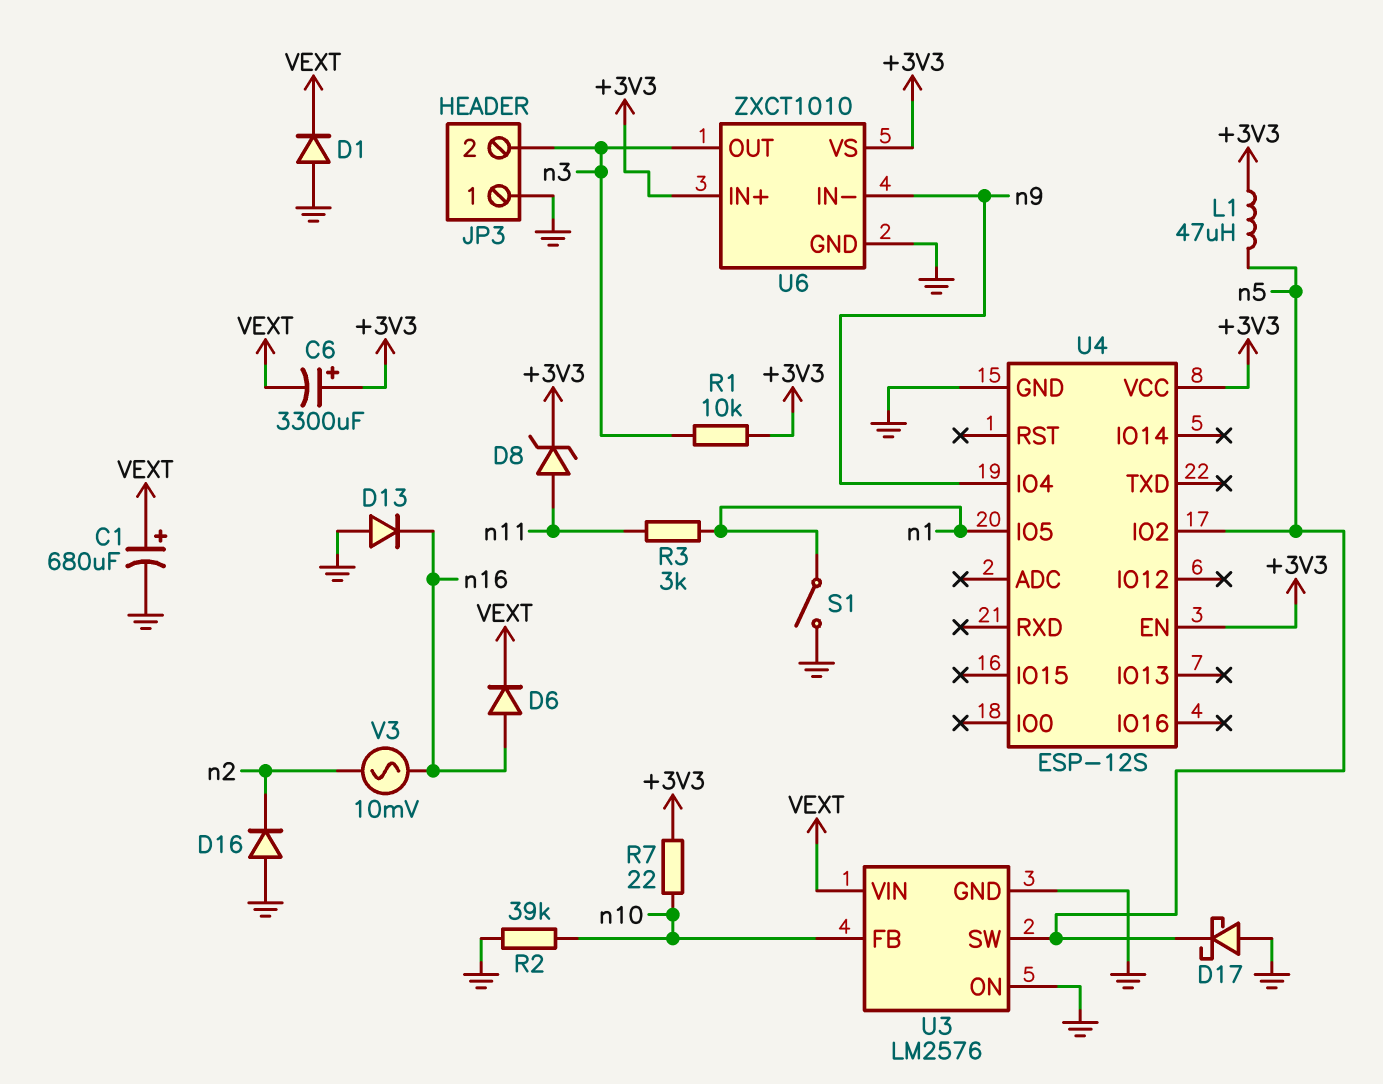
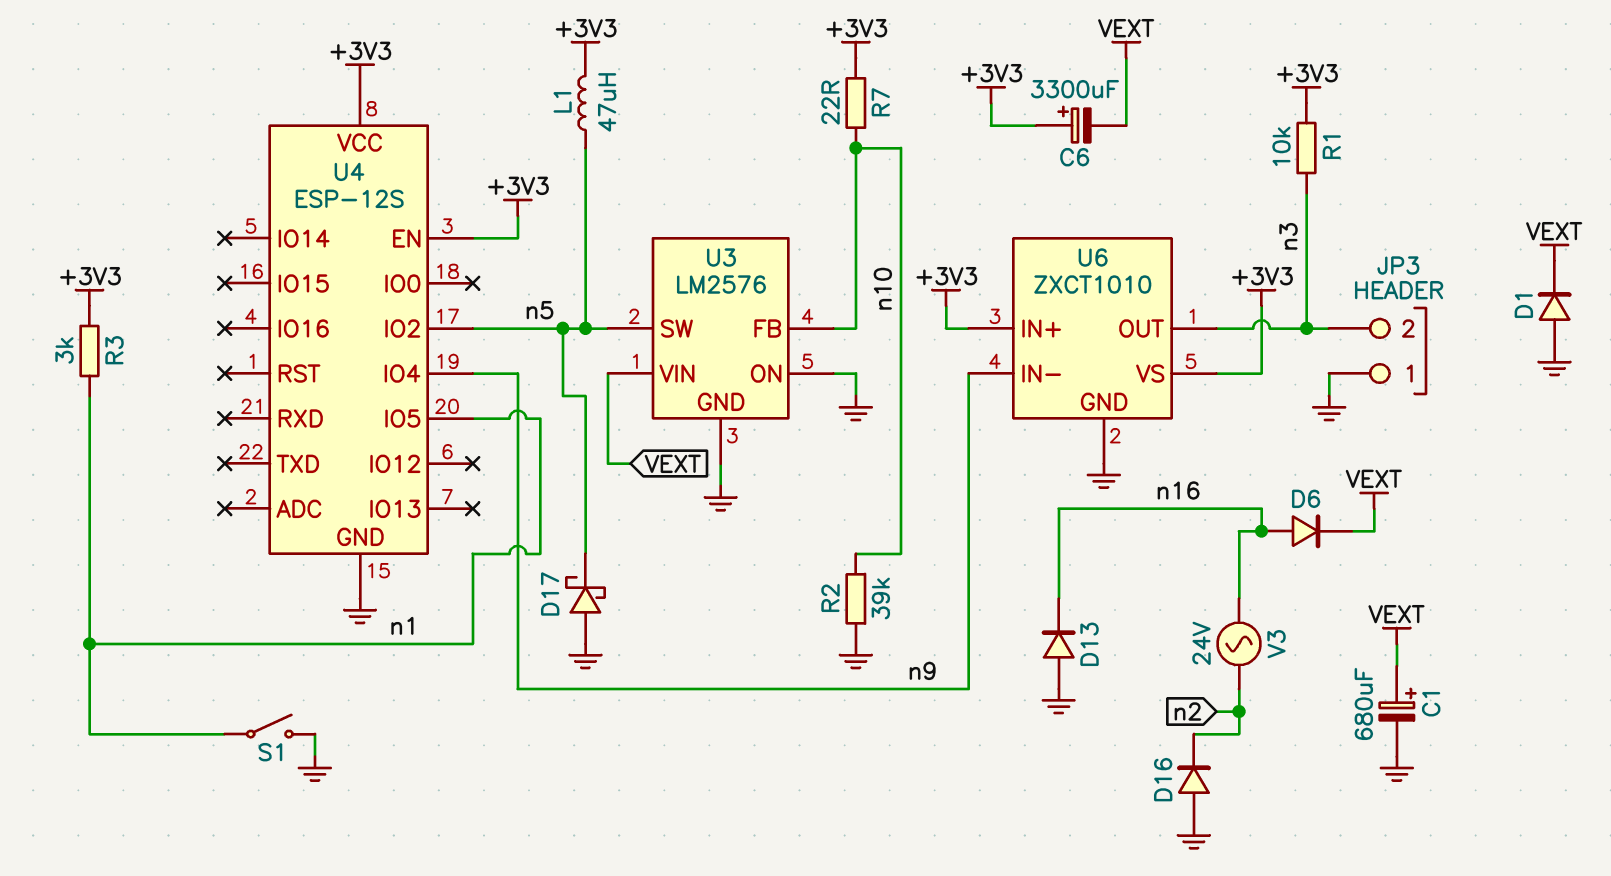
D8: zener (A n11, K +3V3) -> none
R3: 3k (n1, n11) -> 3k (+3V3, n1)
V3: AC 10mV (n2, n16) -> AC 24V (n2, n16)

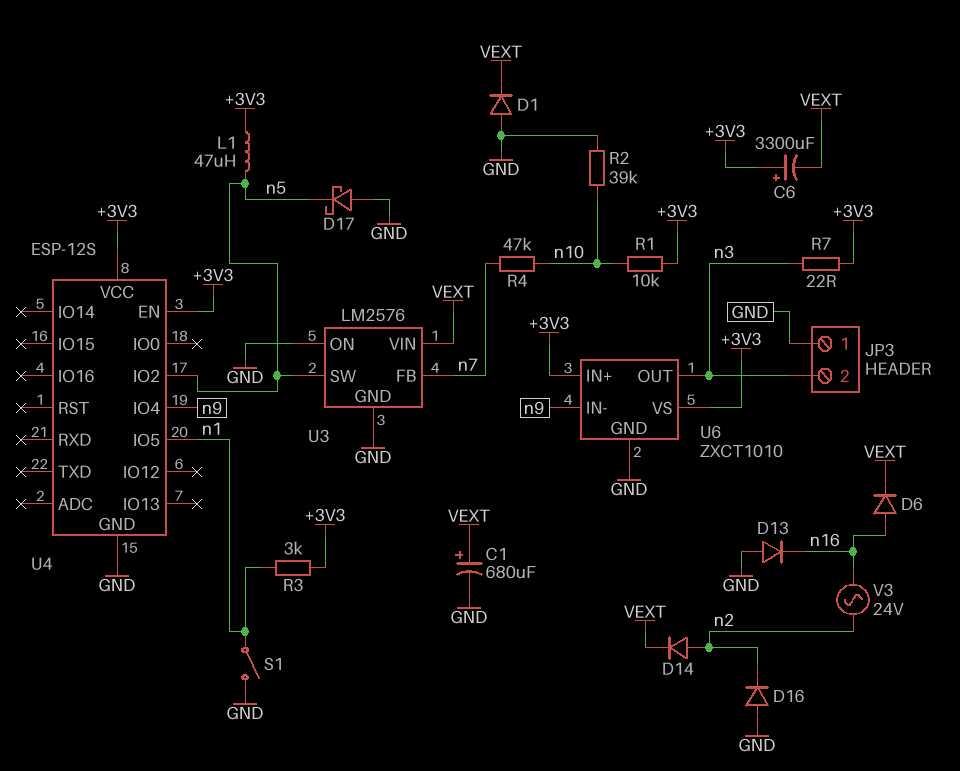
D14: none -> diode (A n2, K VEXT)
R1: 10k (+3V3, n3) -> 10k (+3V3, n10)
R4: none -> 47k (n7, n10)
R7: 22 (+3V3, n10) -> 22 (+3V3, n3)
U3 pin FB: n10 -> n7

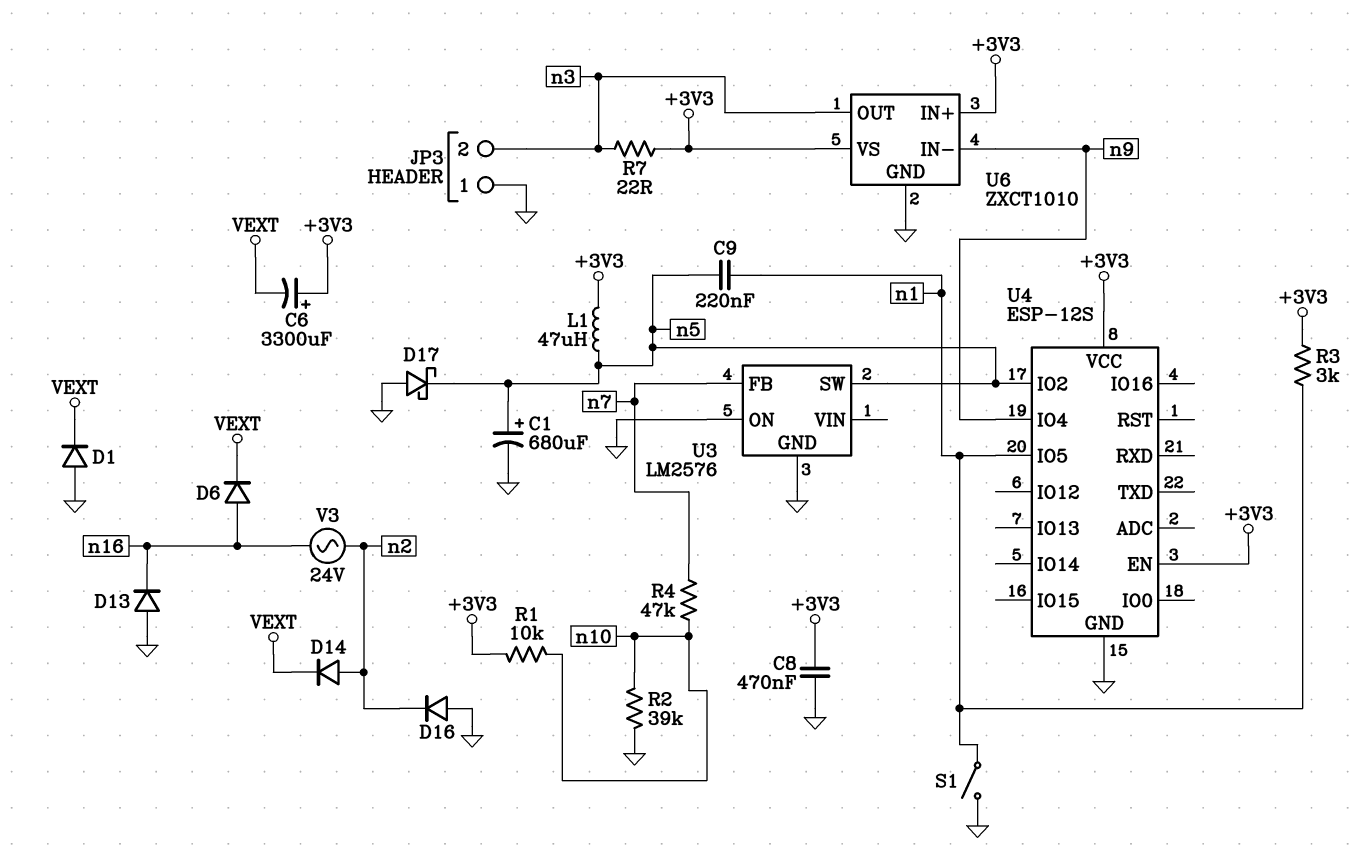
C1: 680uF (plus VEXT, minus GND) -> 680uF (plus n5, minus GND)
C8: none -> 470nF (+3V3, GND)
C9: none -> 220nF (n1, n5)
U3 pin VIN: VEXT -> none

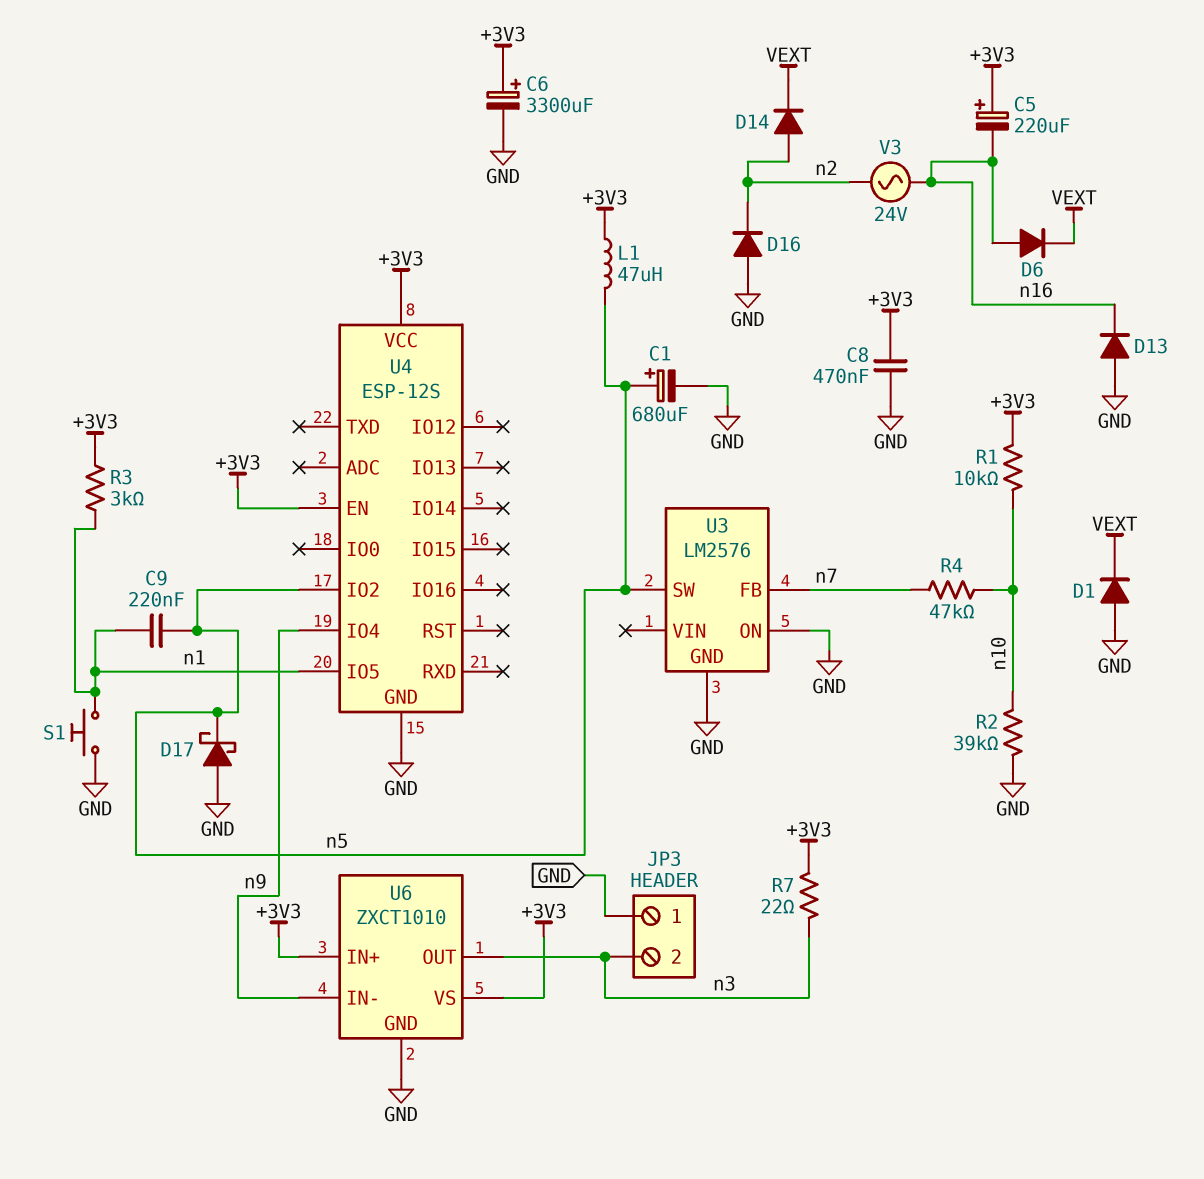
C5: none -> 220uF (plus +3V3, minus n16)
C6: 3300uF (plus +3V3, minus VEXT) -> 3300uF (plus +3V3, minus GND)
S1: switch (GND, n1) -> button (GND, n1)

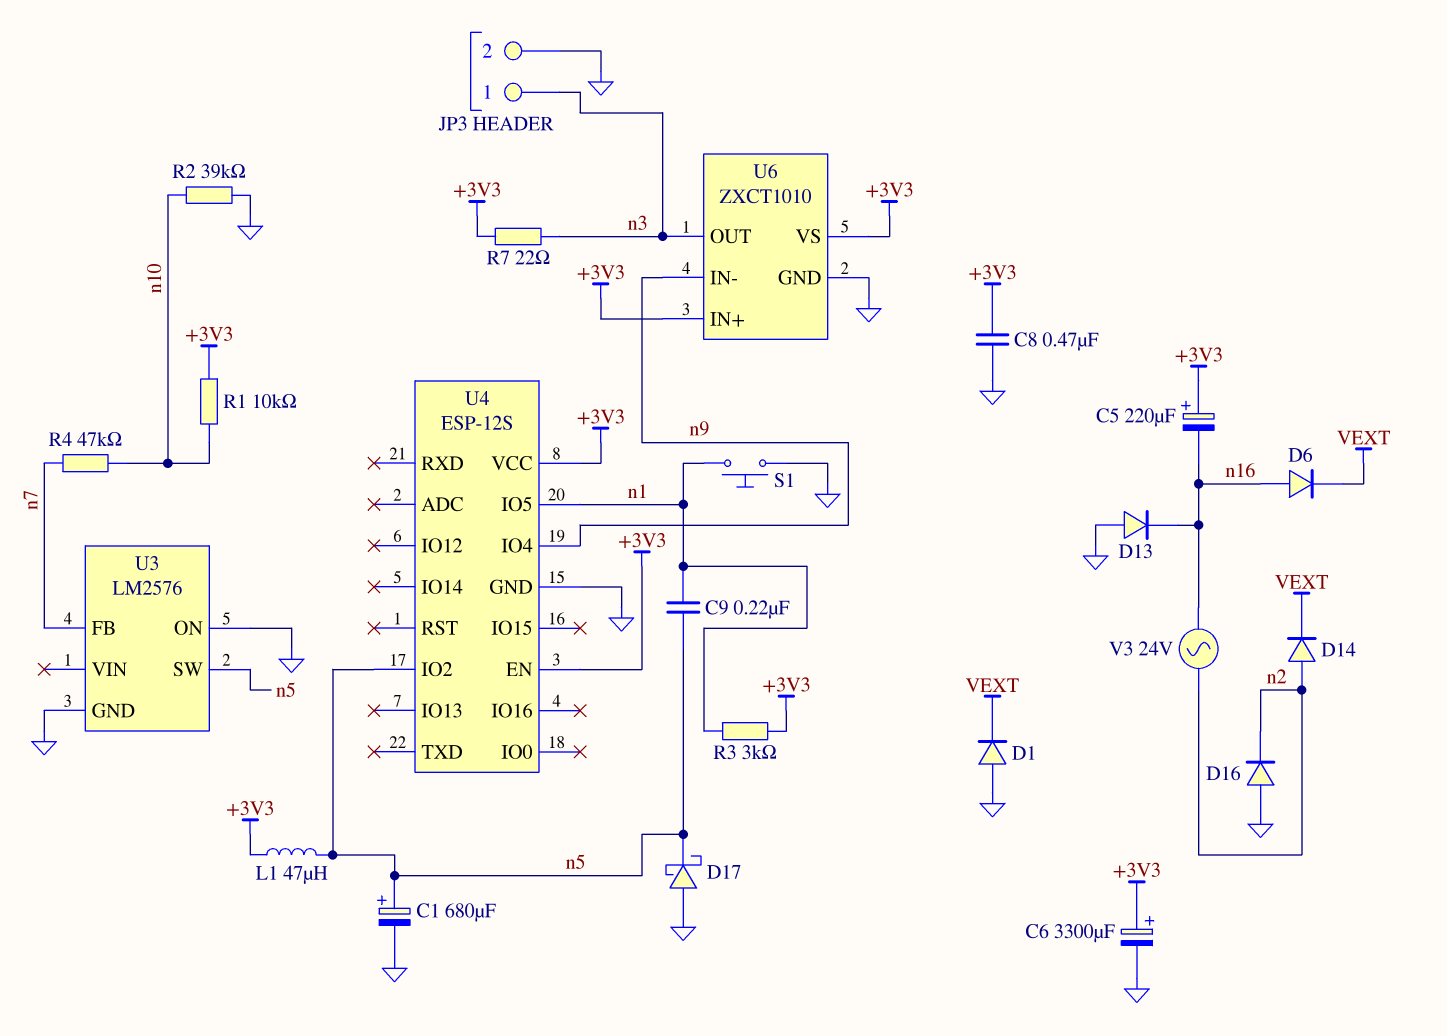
JP3 pin 1: GND -> n3
JP3 pin 2: n3 -> GND

